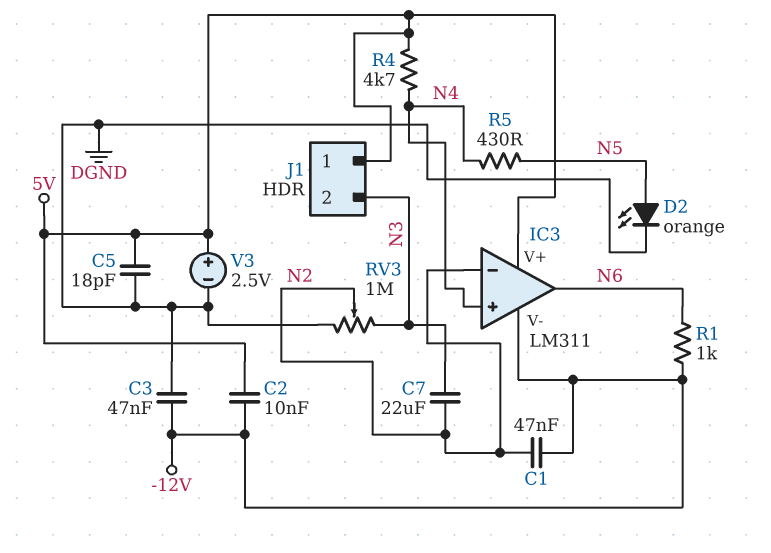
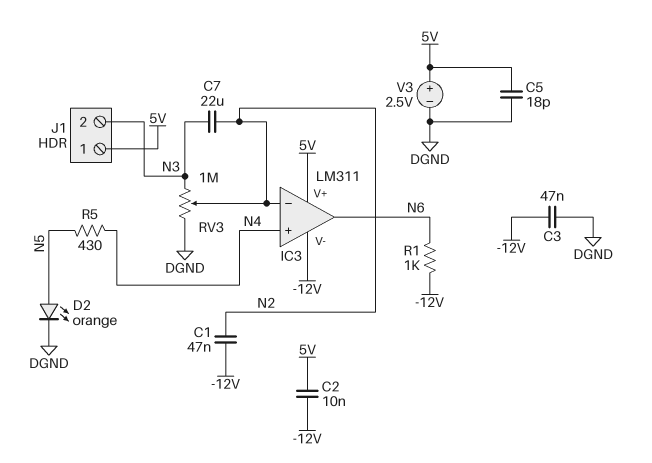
R4: 4.7k (5V, N4) -> none

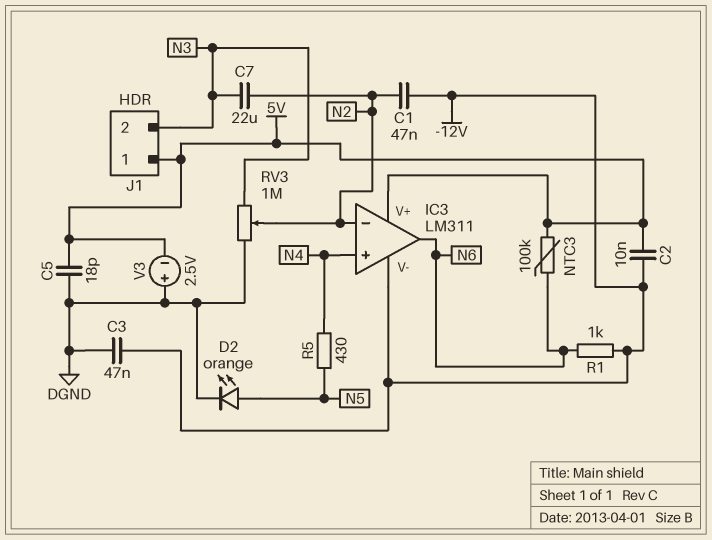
NTC3: none -> 100k (5V, N6)
V3: 2.5V (plus 5V, minus DGND) -> 2.5V (plus DGND, minus 5V)

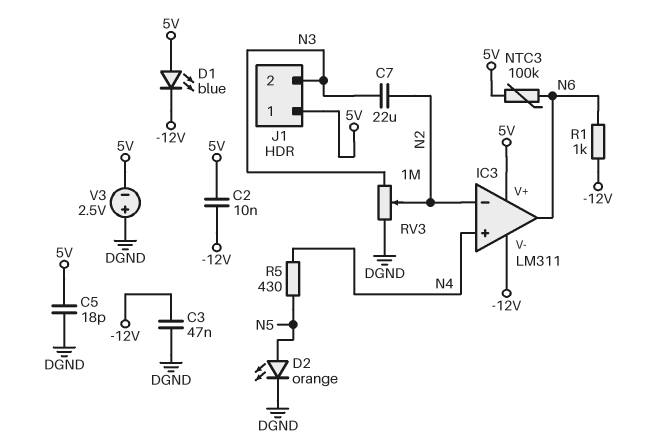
C1: 47nF (-12V, N2) -> none
D1: none -> LED blue (A 5V, K -12V)

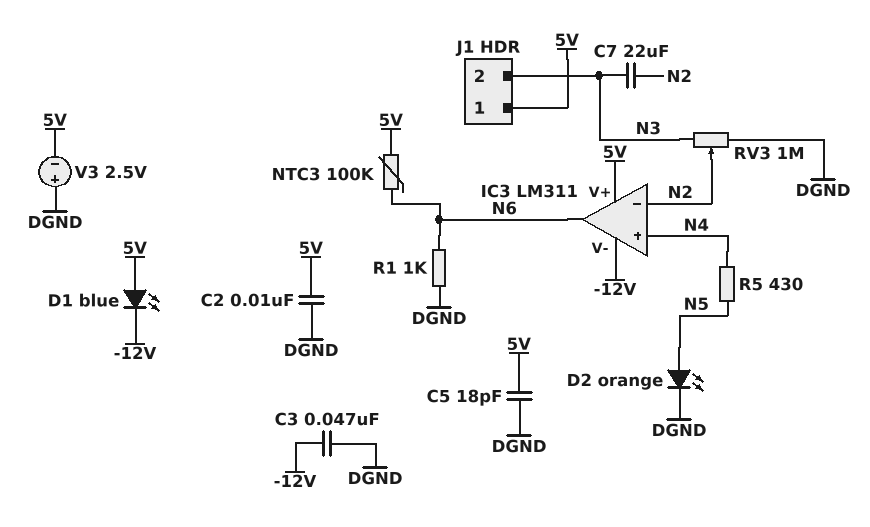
C2: 10nF (-12V, 5V) -> 10nF (5V, DGND)
R1: 1k (-12V, N6) -> 1k (DGND, N6)

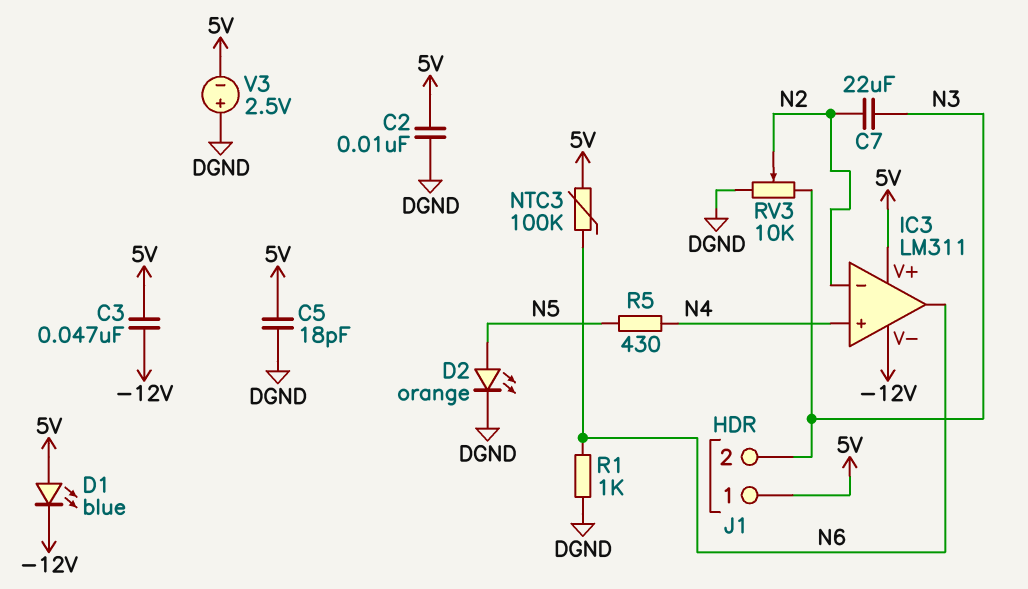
C3: 47nF (-12V, DGND) -> 47nF (-12V, 5V)
RV3: 1M (DGND, N3, wiper N2) -> 10k (DGND, N3, wiper N2)

